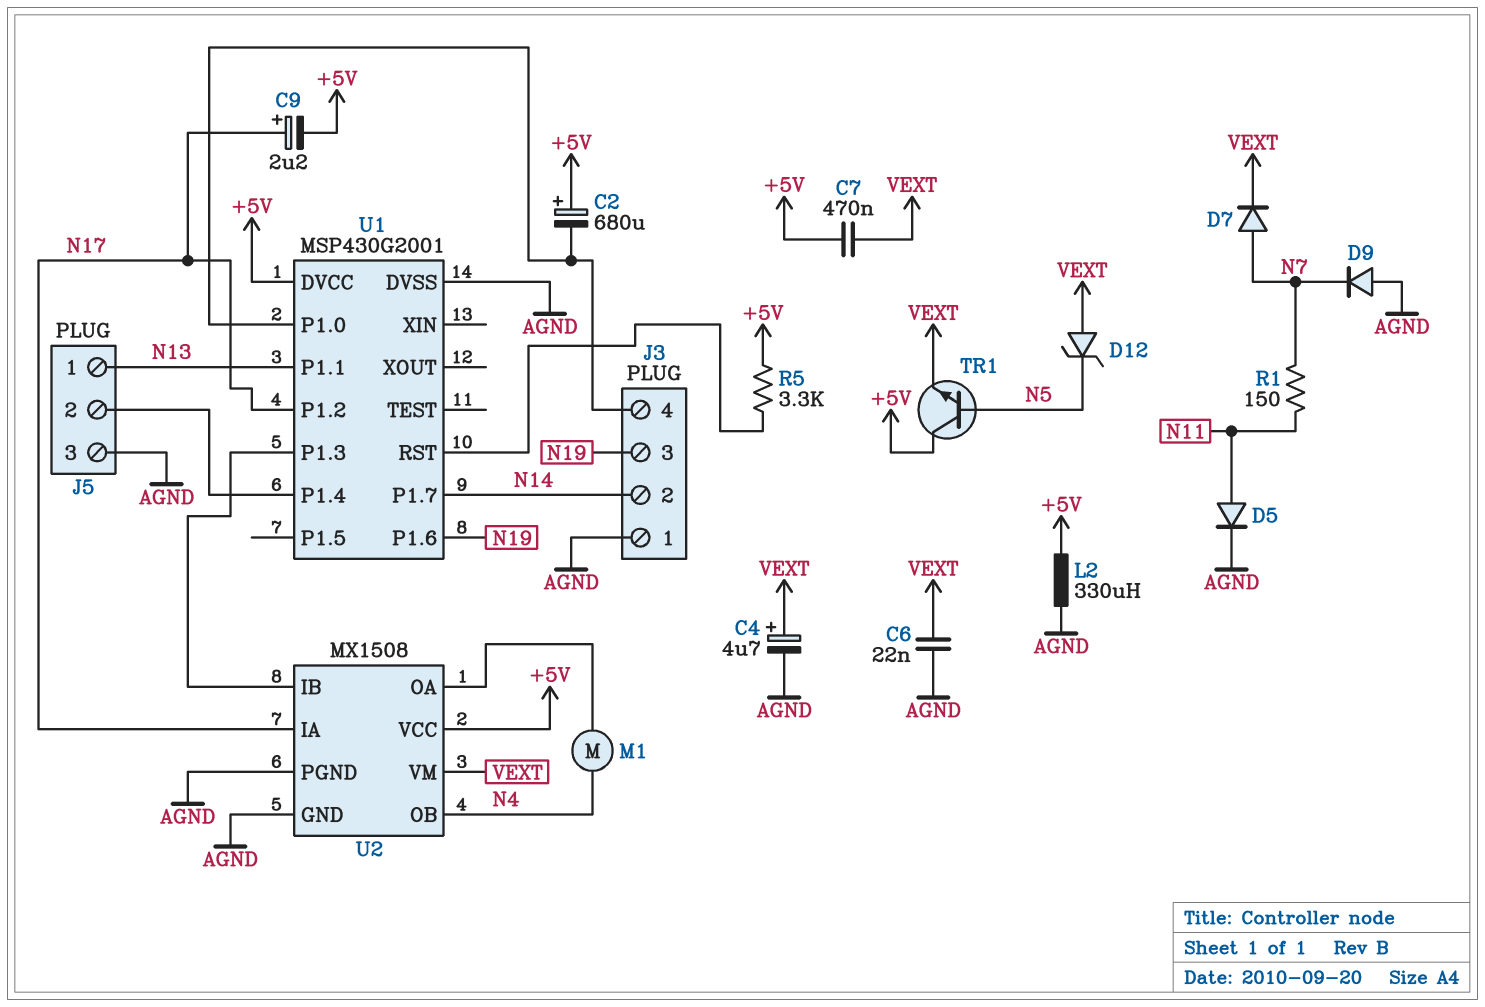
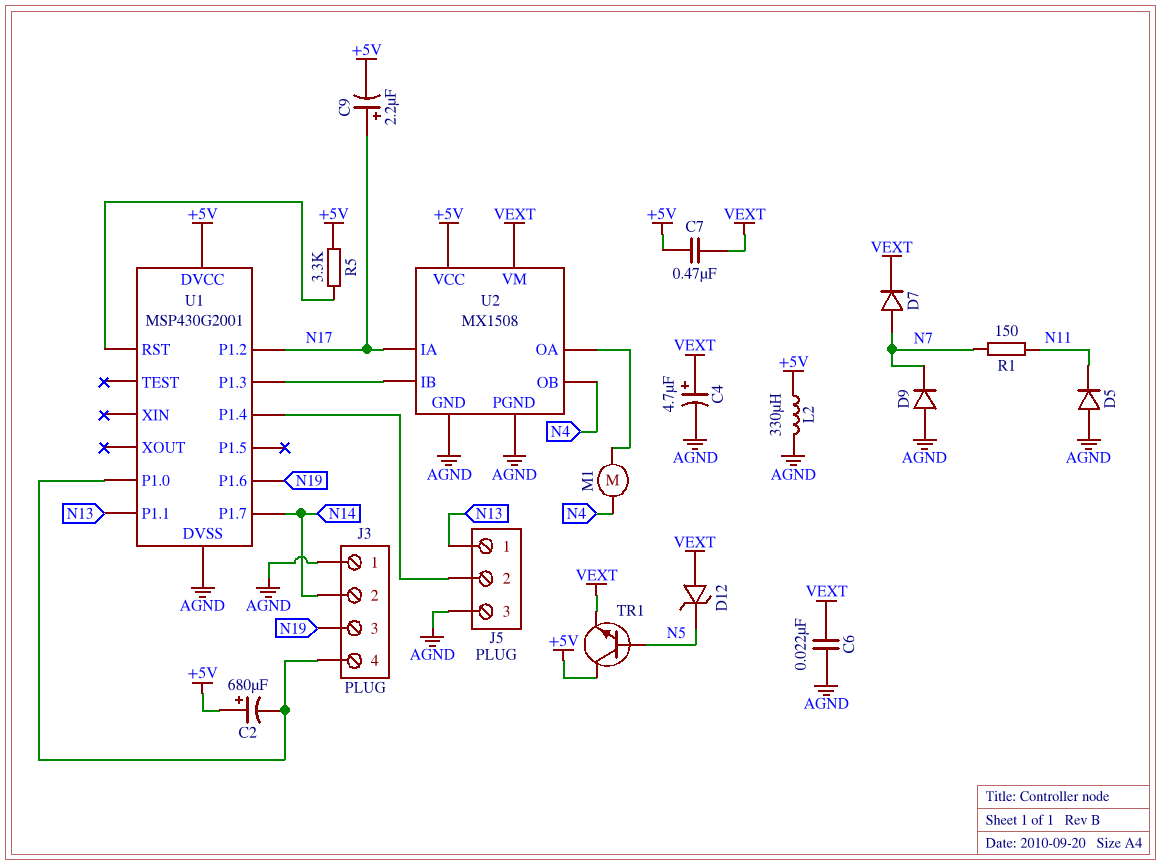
D5: diode (A N11, K AGND) -> diode (A AGND, K N11)

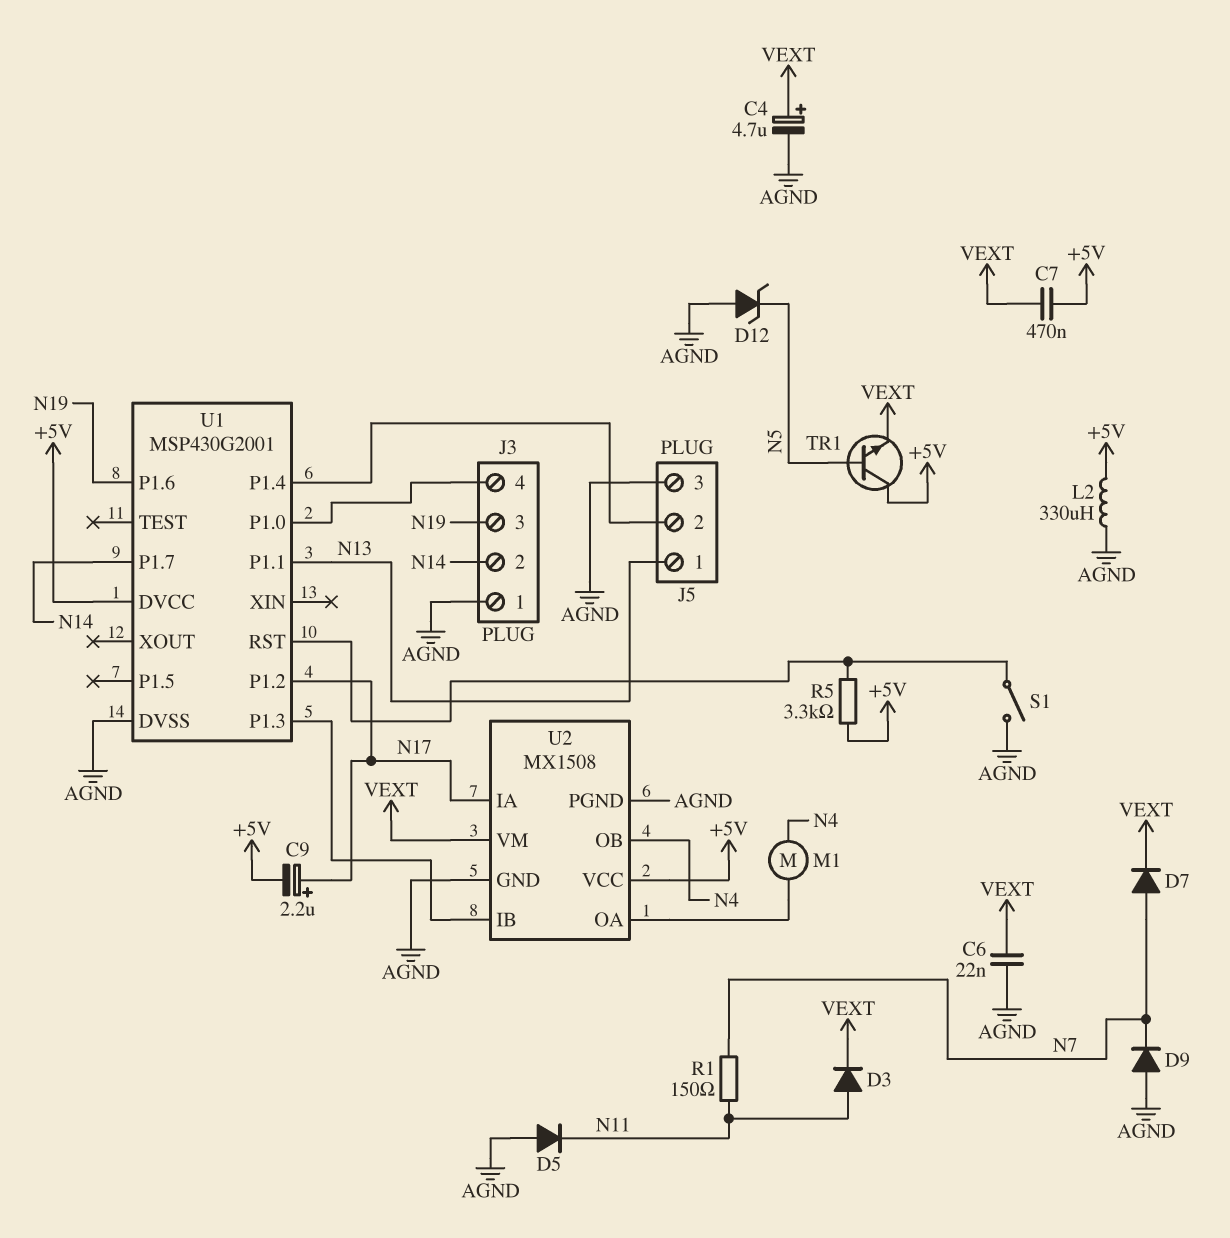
C2: 680uF (plus +5V, minus J3/4) -> none
D3: none -> diode (A N11, K VEXT)
D12: zener (A VEXT, K N5) -> zener (A AGND, K N5)
S1: none -> switch (AGND, U1/RST)

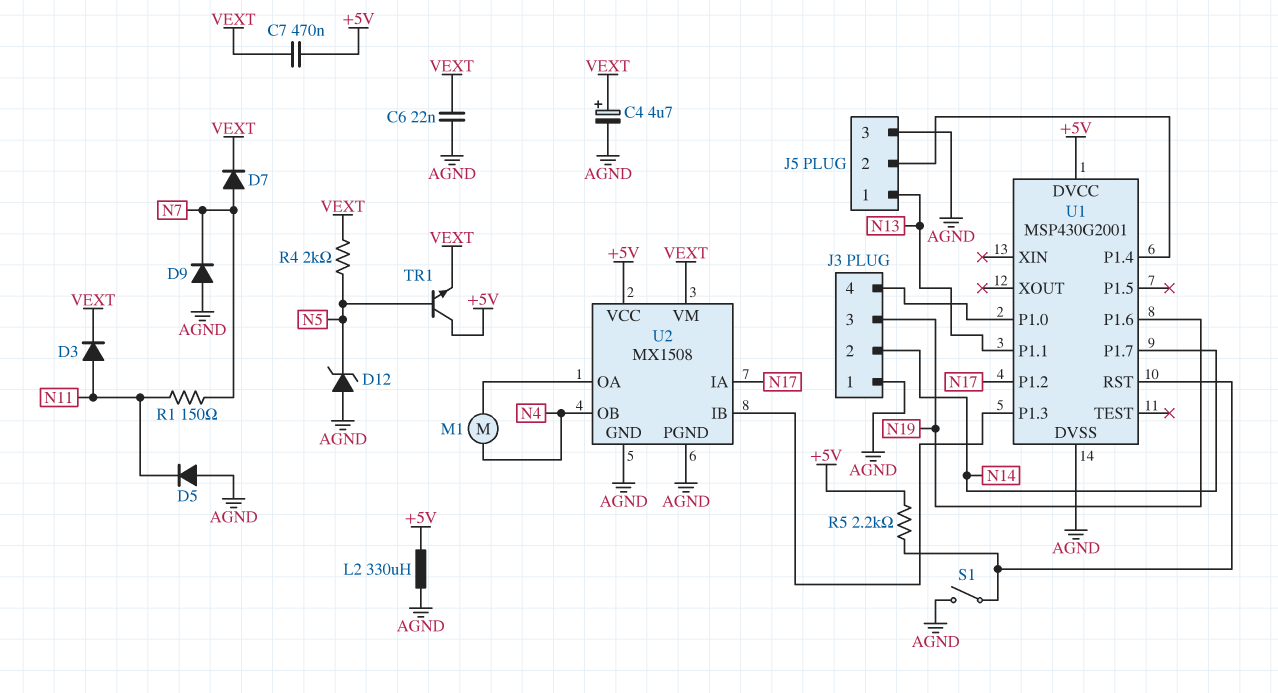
C9: 2.2uF (plus N17, minus +5V) -> none
R4: none -> 2k (N5, VEXT)
R5: 3.3k (+5V, U1/RST) -> 2.2k (+5V, U1/RST)

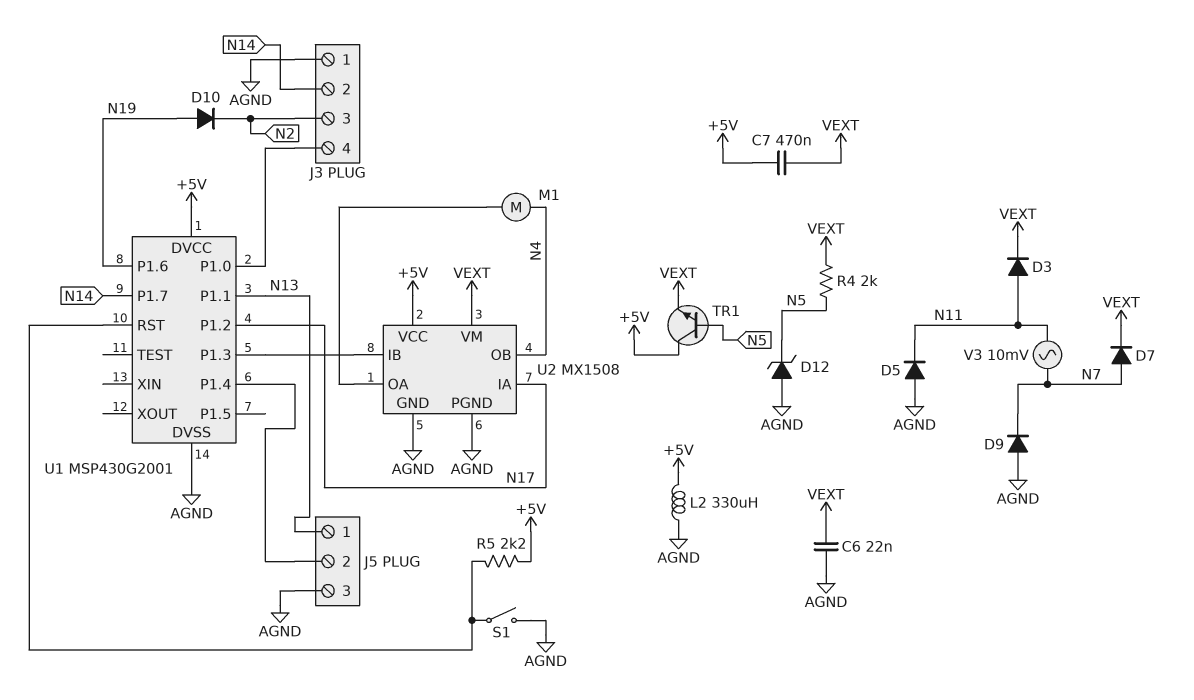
C4: 4.7uF (plus VEXT, minus AGND) -> none
D10: none -> diode (A N19, K N2)
J3 pin 3: N19 -> N2
R1: 150 (N7, N11) -> none
V3: none -> AC 10mV (N7, N11)

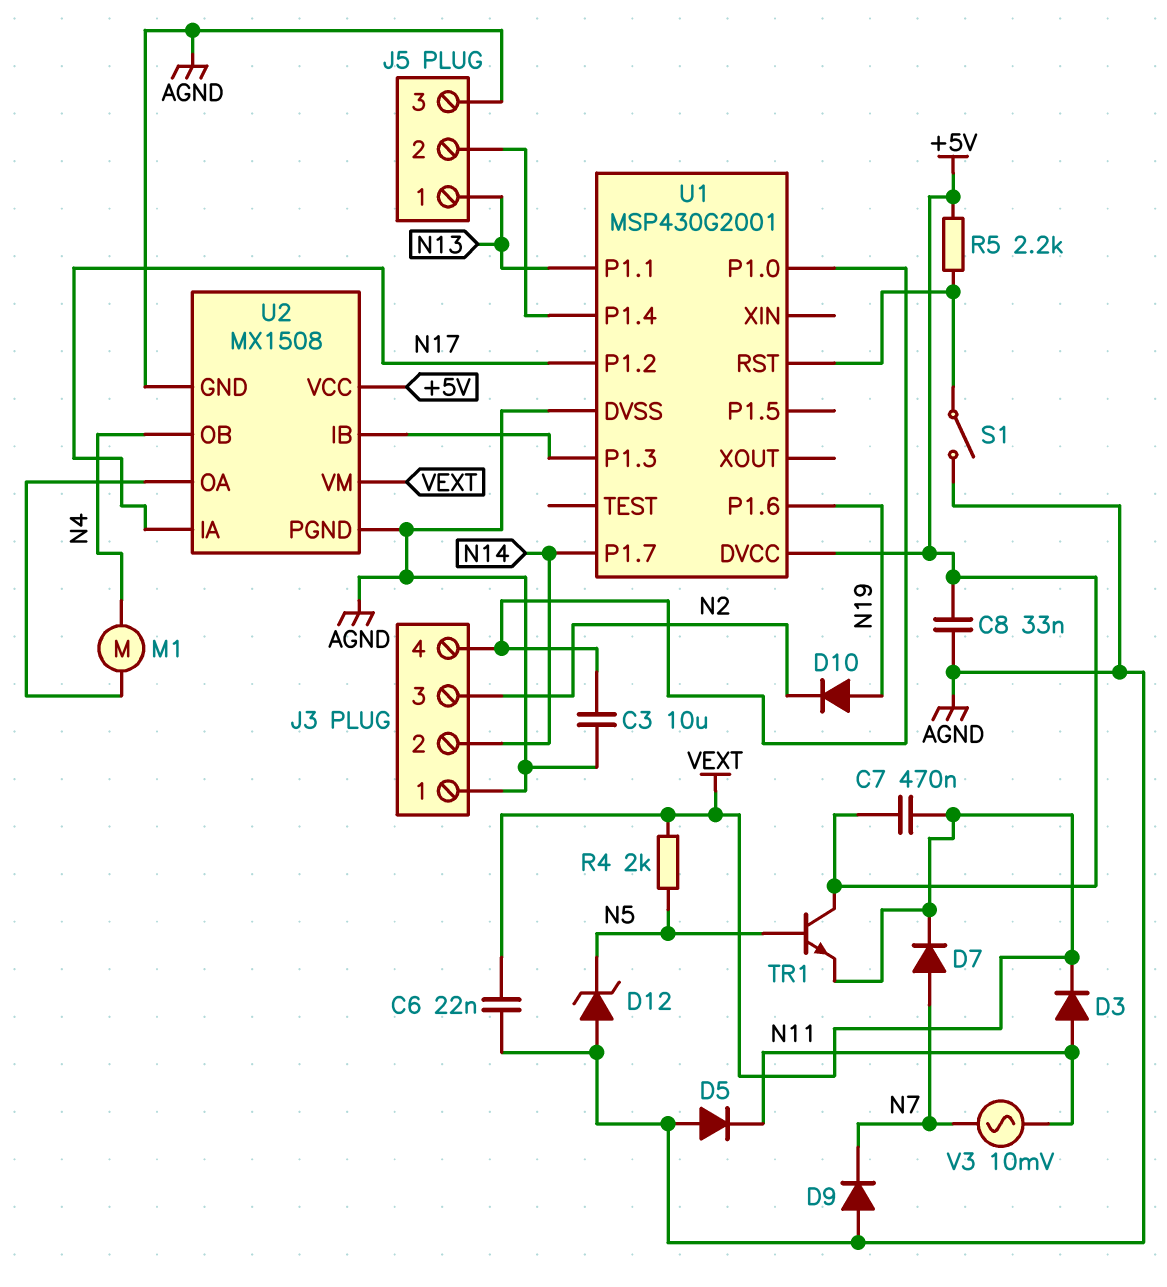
C3: none -> 10uF (AGND, J3/4)
C8: none -> 33nF (+5V, AGND)
L2: 330uH (+5V, AGND) -> none

